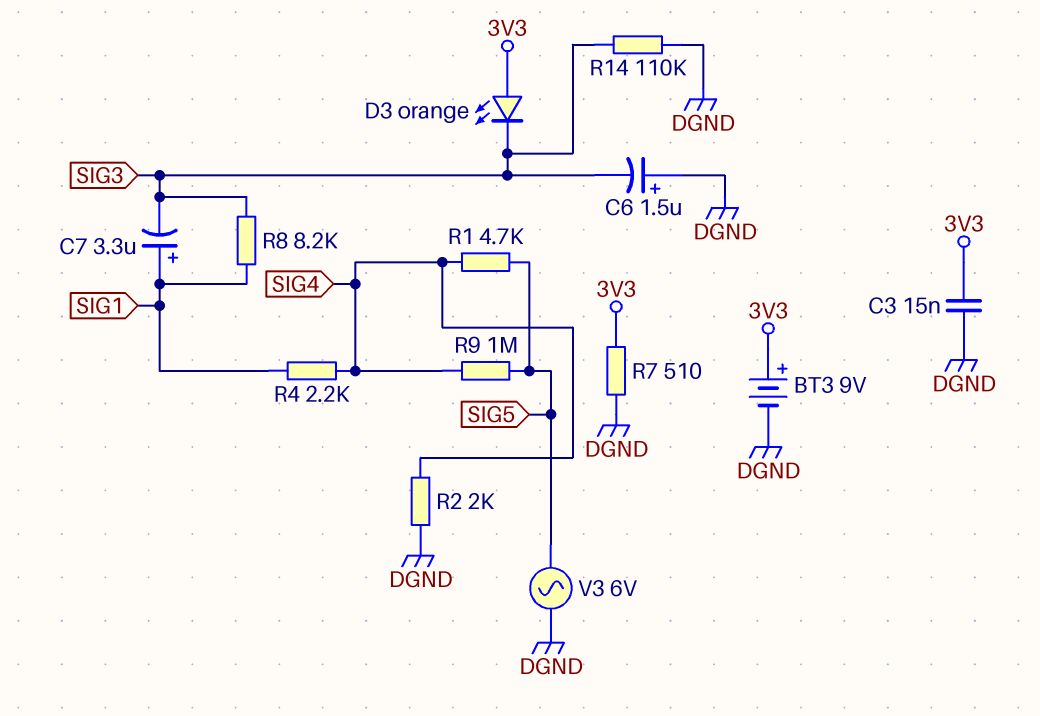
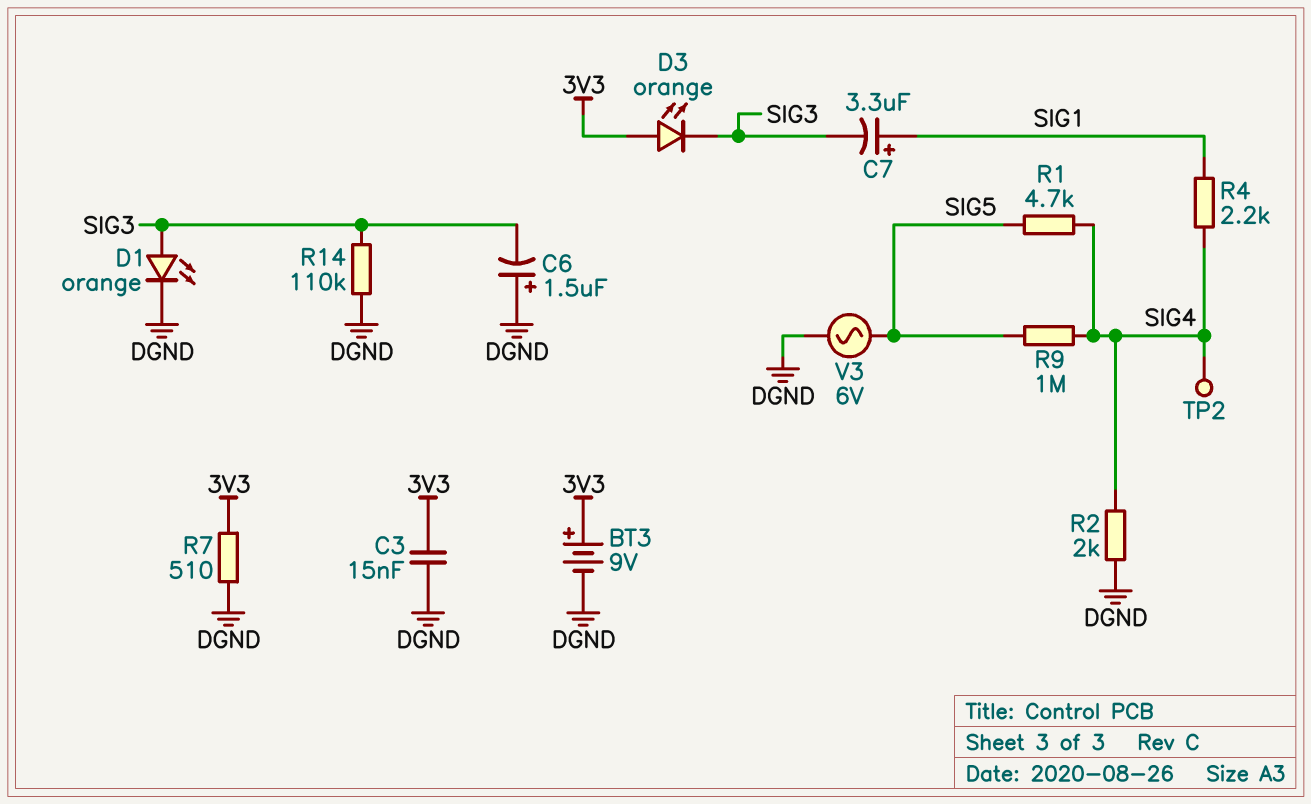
D1: none -> LED orange (A SIG3, K DGND)
R8: 8.2k (SIG1, SIG3) -> none
TP2: none -> test point (SIG4)

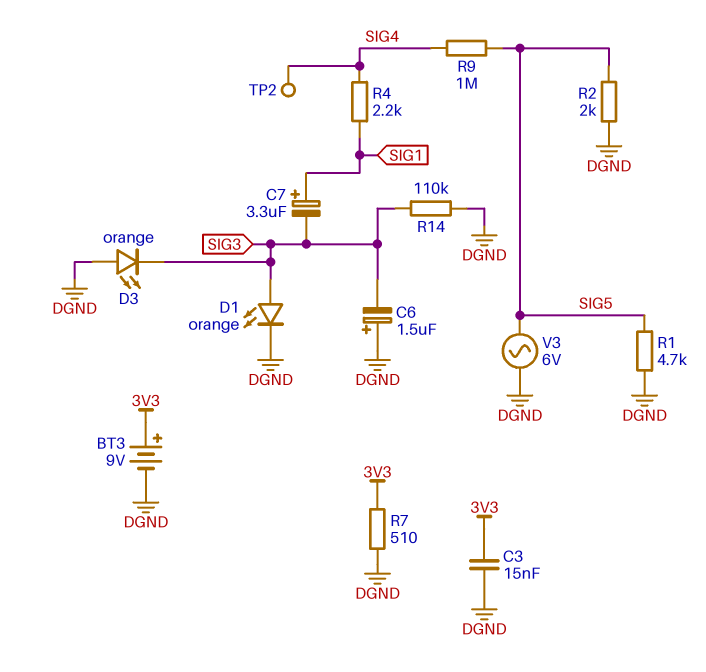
D3: LED orange (A 3V3, K SIG3) -> LED orange (A DGND, K SIG3)
R1: 4.7k (SIG4, SIG5) -> 4.7k (DGND, SIG5)
R2: 2k (DGND, SIG4) -> 2k (DGND, SIG5)

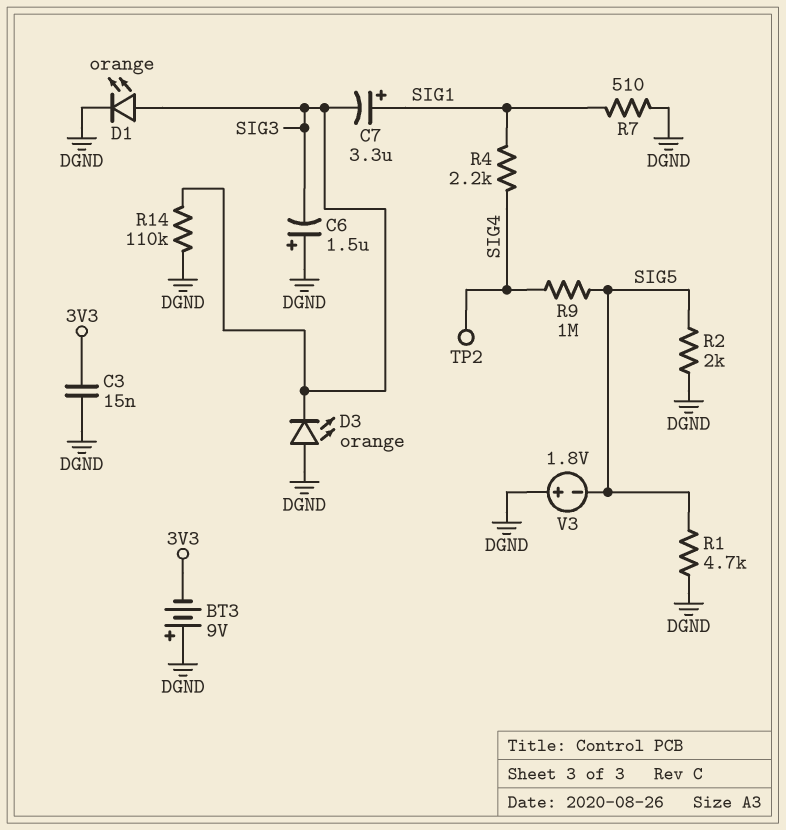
BT3: 9V (plus 3V3, minus DGND) -> 9V (plus DGND, minus 3V3)
R7: 510 (3V3, DGND) -> 510 (DGND, SIG1)
V3: AC 6V (DGND, SIG5) -> 1.8V (plus DGND, minus SIG5)

